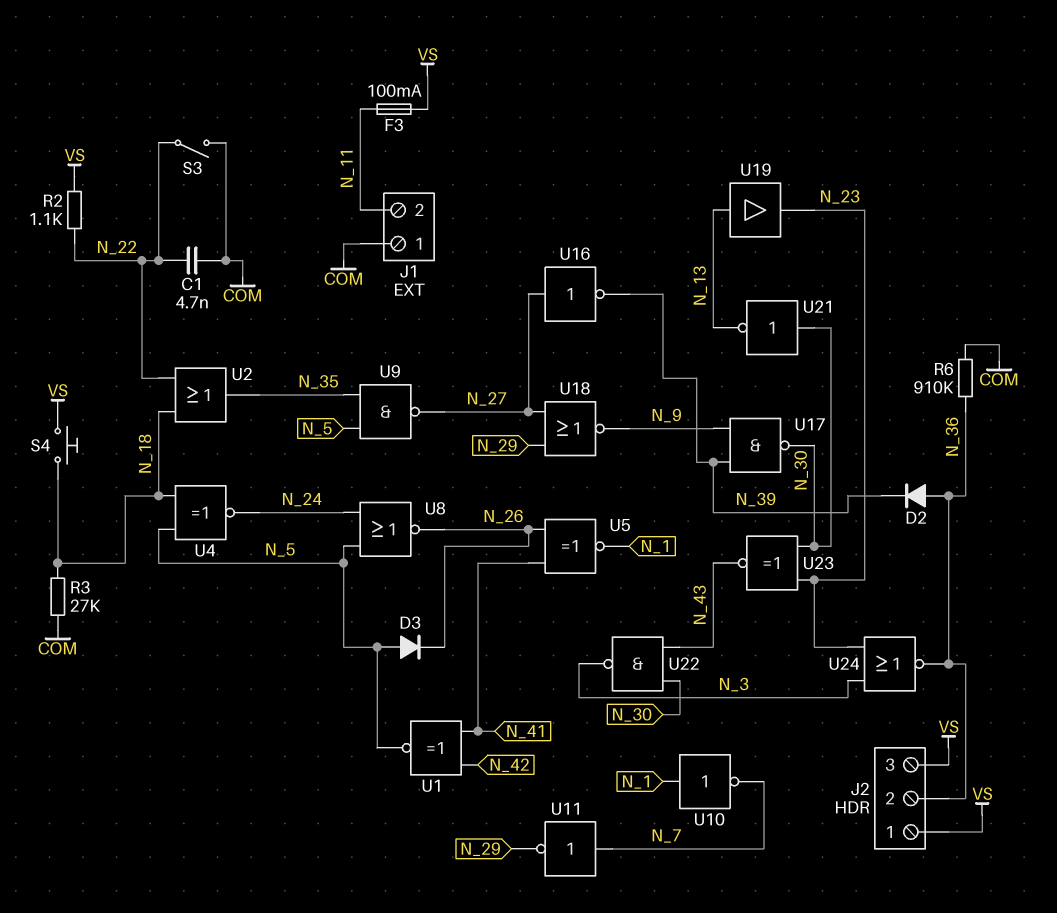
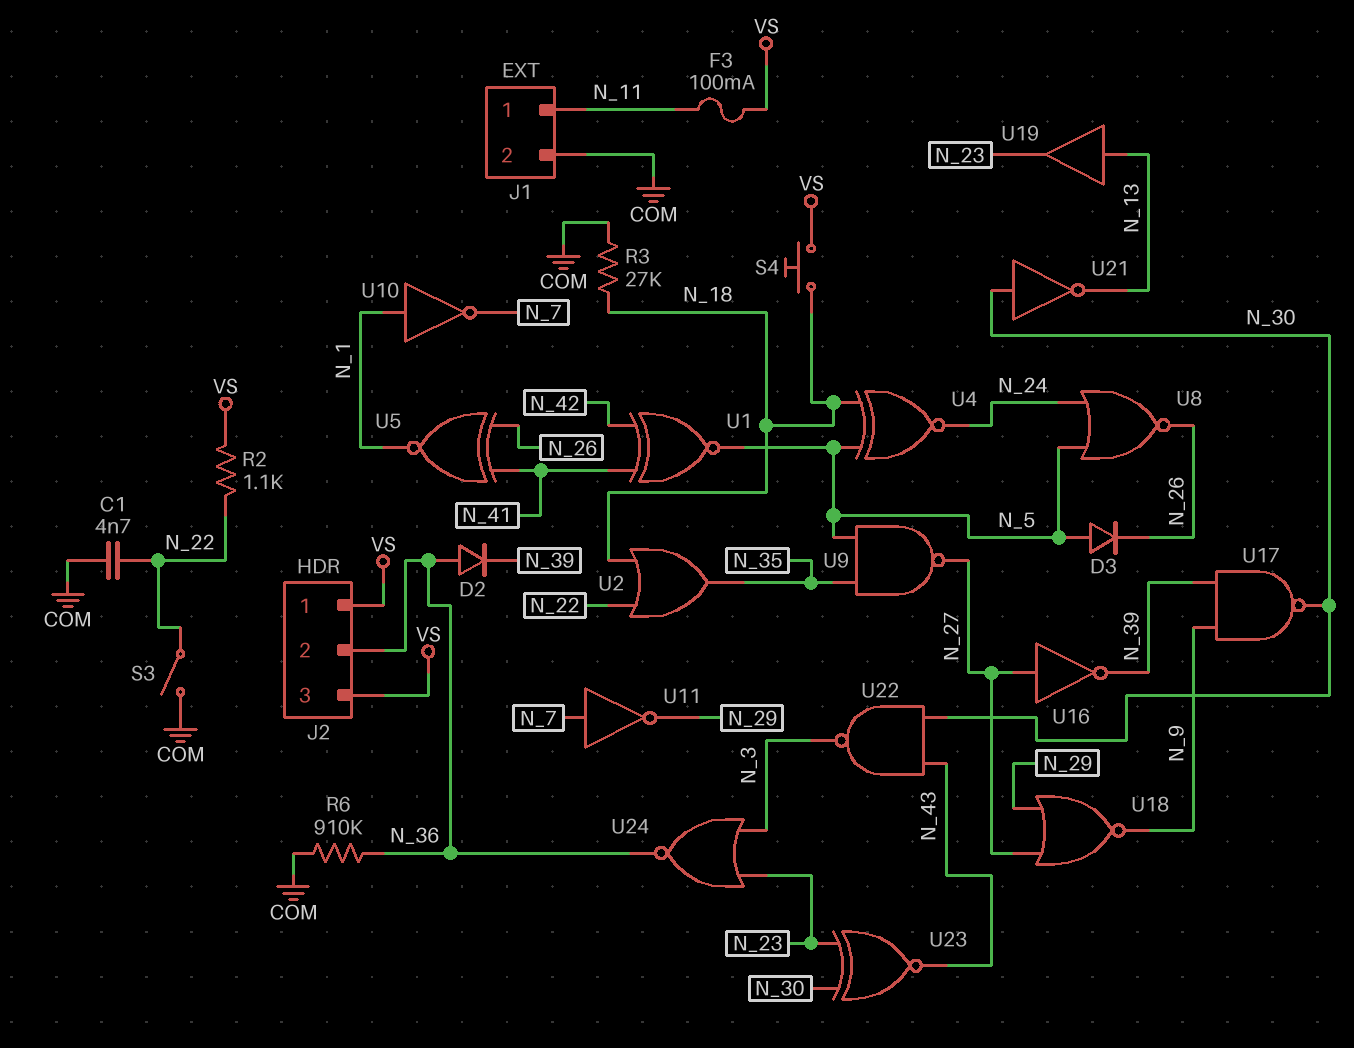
J1 pin 1: COM -> N_11
J1 pin 2: N_11 -> COM

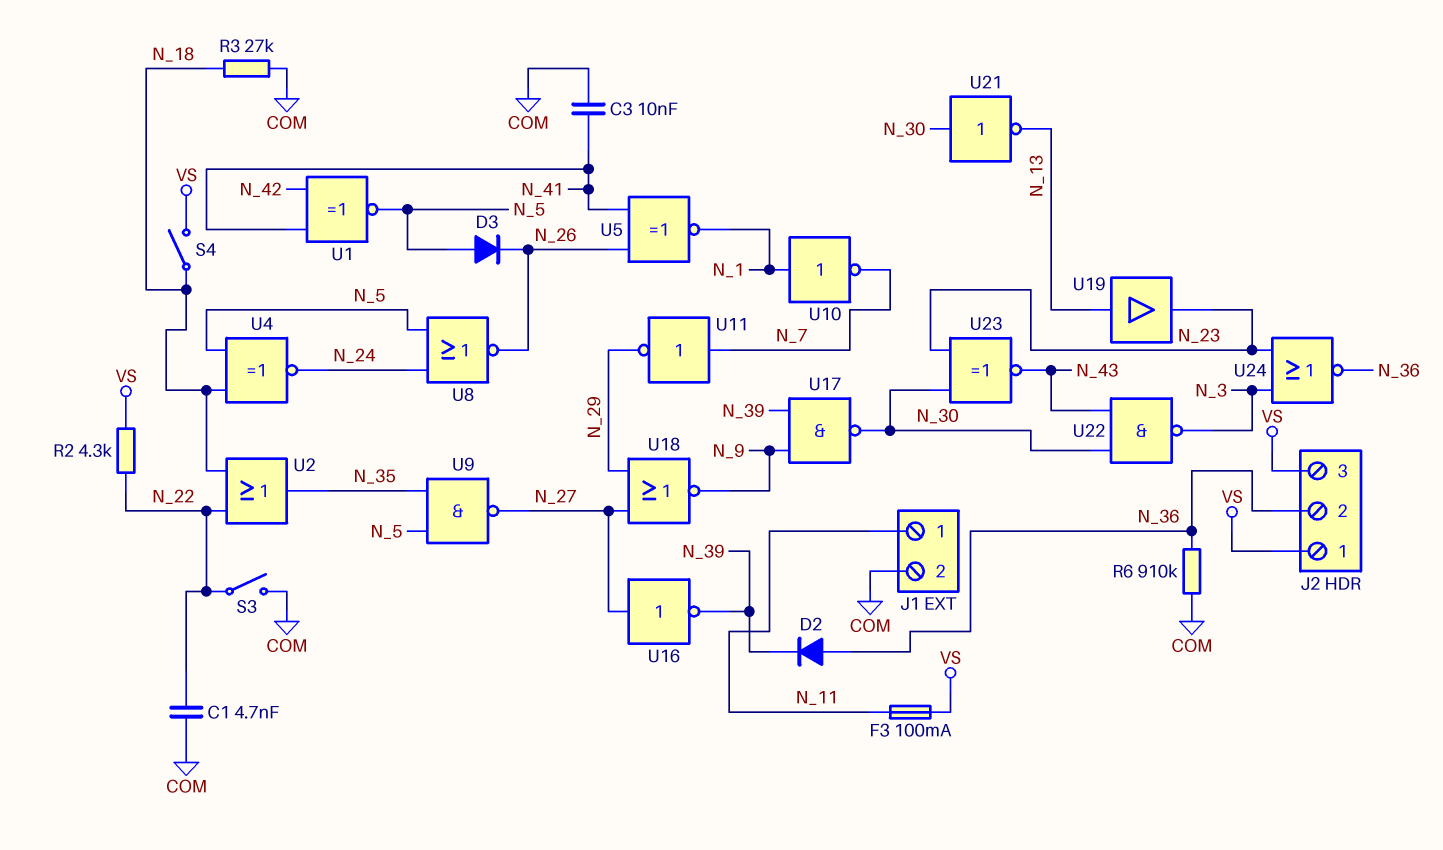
C3: none -> 10nF (COM, N_41)
R2: 1.1k (N_22, VS) -> 4.3k (N_22, VS)
S4: button (N_18, VS) -> switch (N_18, VS)

